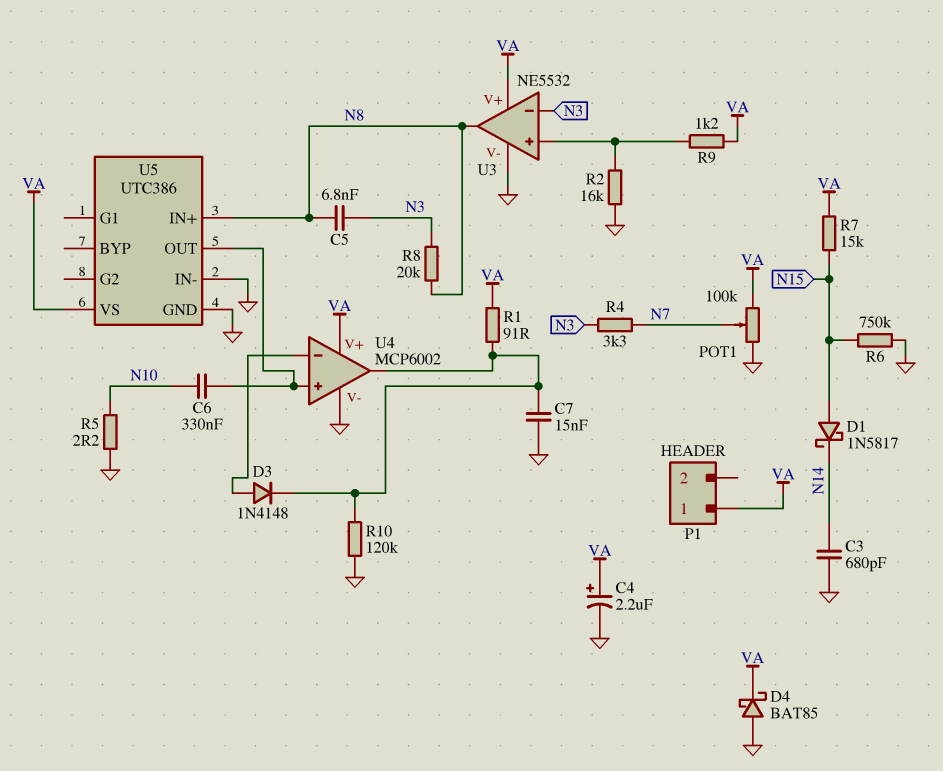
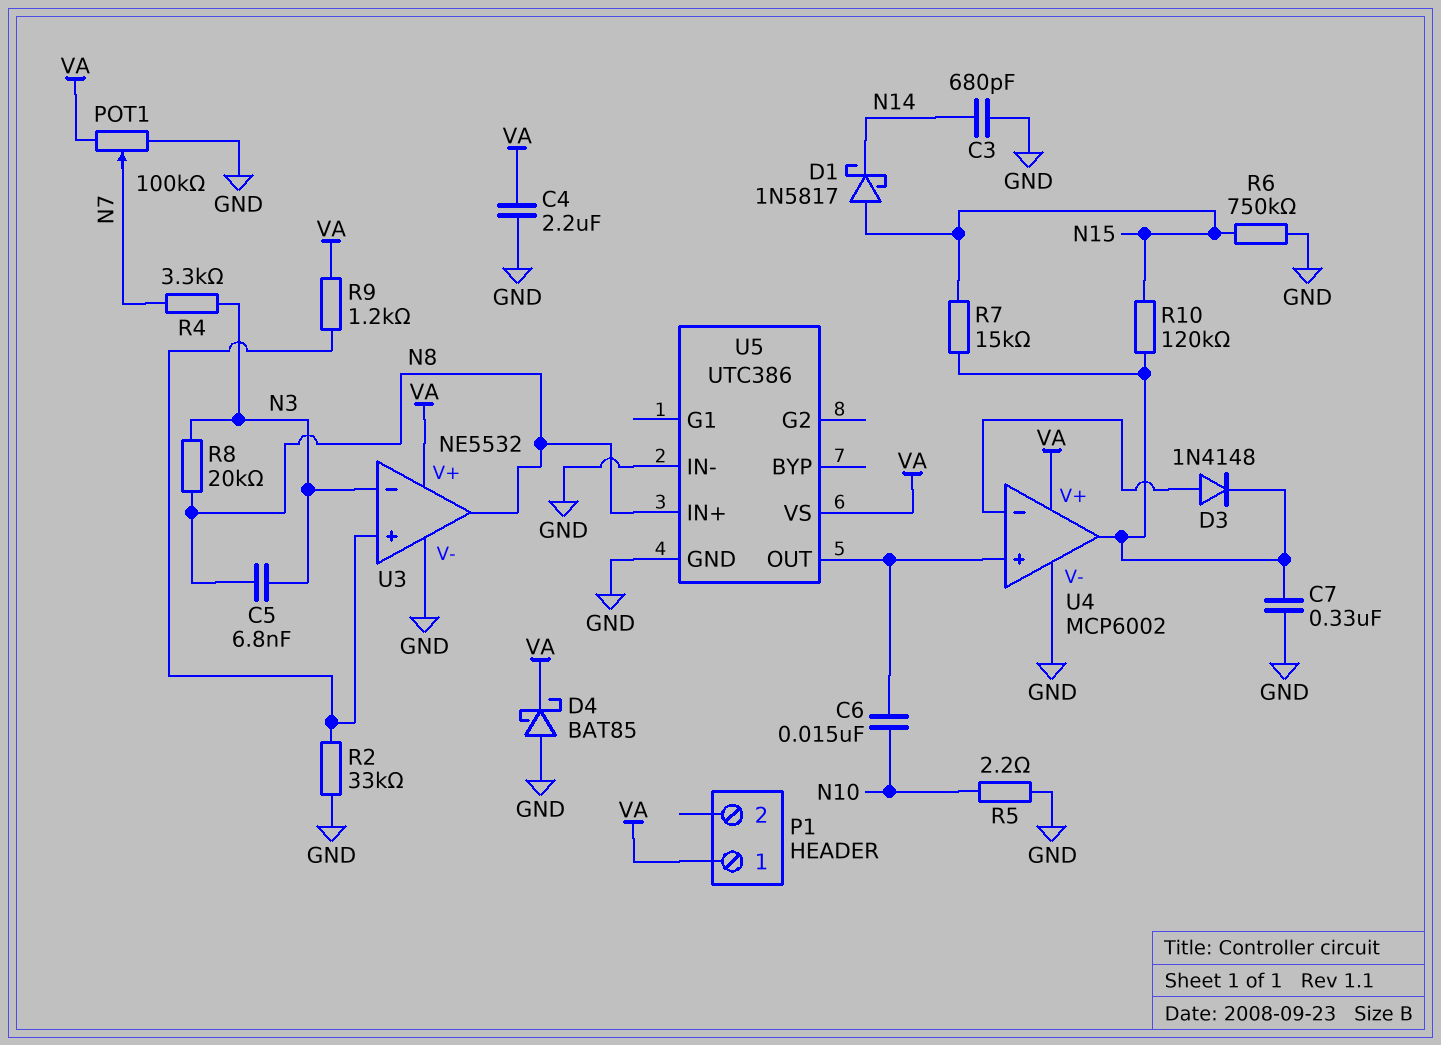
C4: 2.2uF (plus VA, minus GND) -> 2.2uF (GND, VA)
C6: 330nF (N10, U4/in+) -> 15nF (N10, U4/in+)
C7: 15nF (GND, U4/out) -> 330nF (GND, U4/out)
R1: 91 (U4/out, VA) -> none
R2: 16k (GND, U3/in+) -> 33k (GND, U3/in+)
R7: 15k (N15, VA) -> 15k (N15, U4/out)
R10: 120k (GND, U4/out) -> 120k (N15, U4/out)

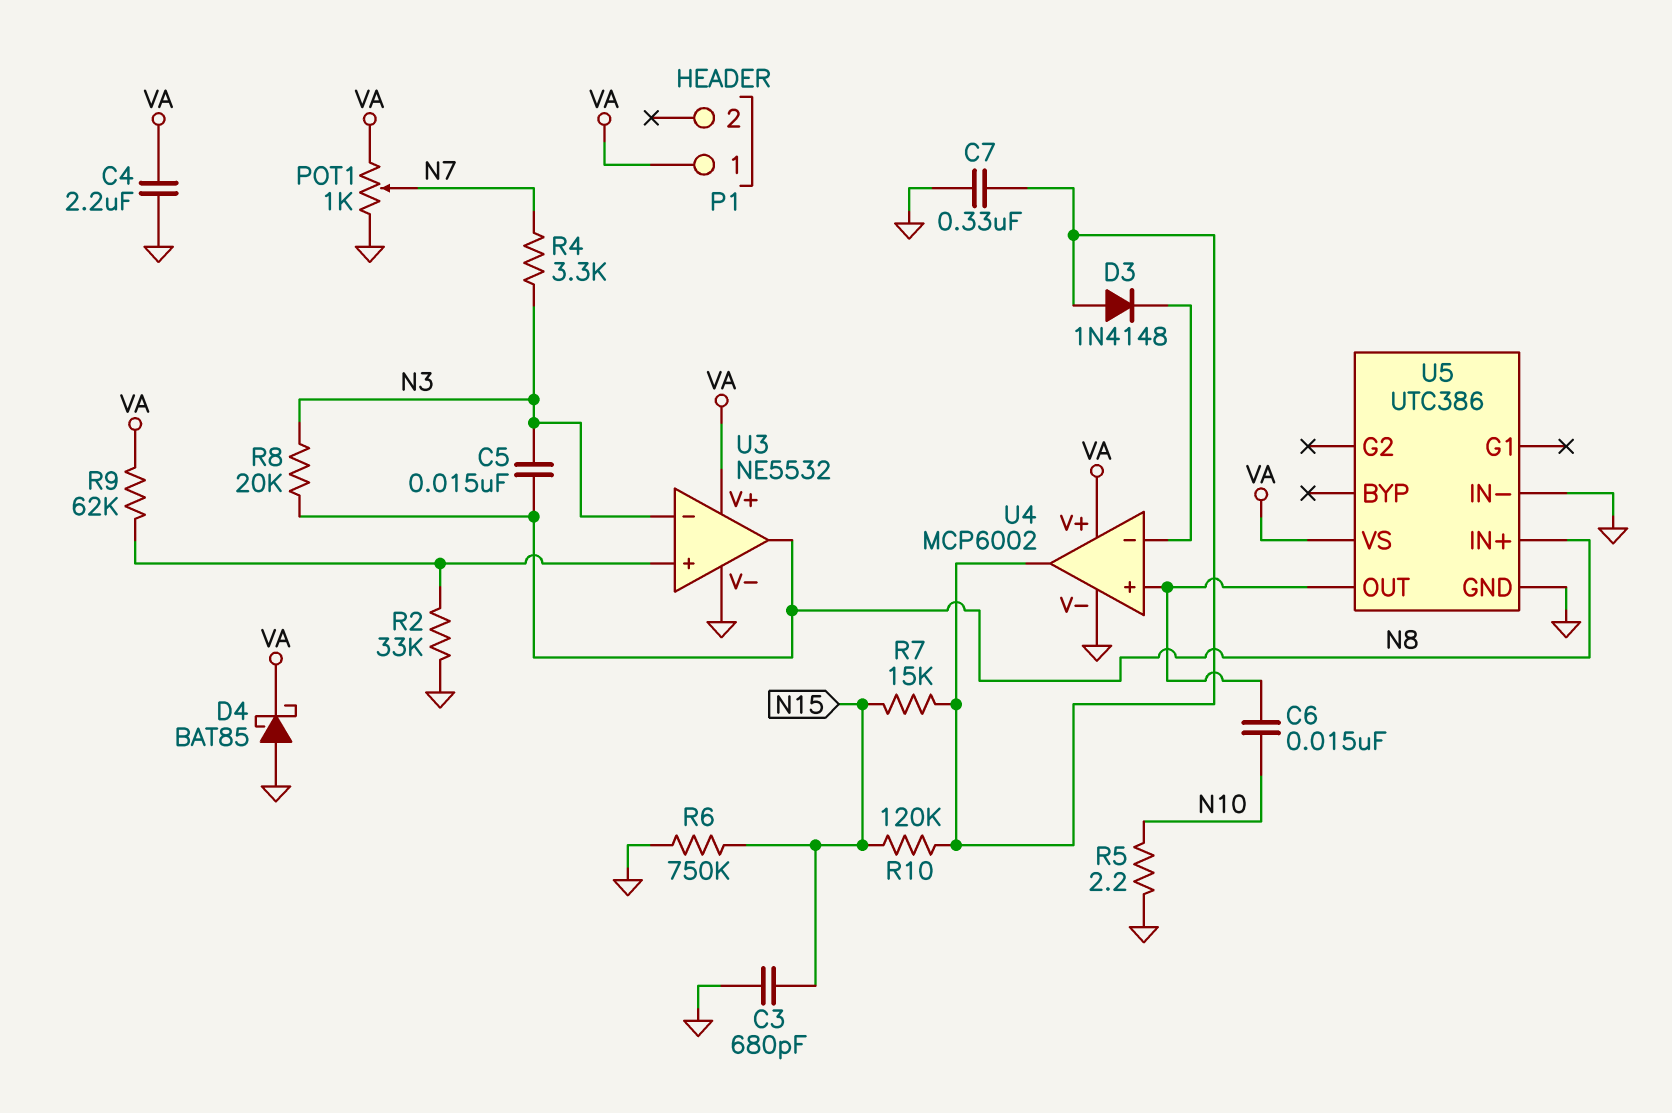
C3: 680pF (GND, N14) -> 680pF (GND, N15)
C5: 6.8nF (N3, N8) -> 15nF (N3, N8)
D1: schottky 1N5817 (A N15, K N14) -> none
D3: diode 1N4148 (A U4/in-, K U4/out) -> diode 1N4148 (A U4/out, K U4/in-)
POT1: 100k (GND, VA, wiper N7) -> 1k (GND, VA, wiper N7)
R9: 1.2k (U3/in+, VA) -> 62k (U3/in+, VA)

